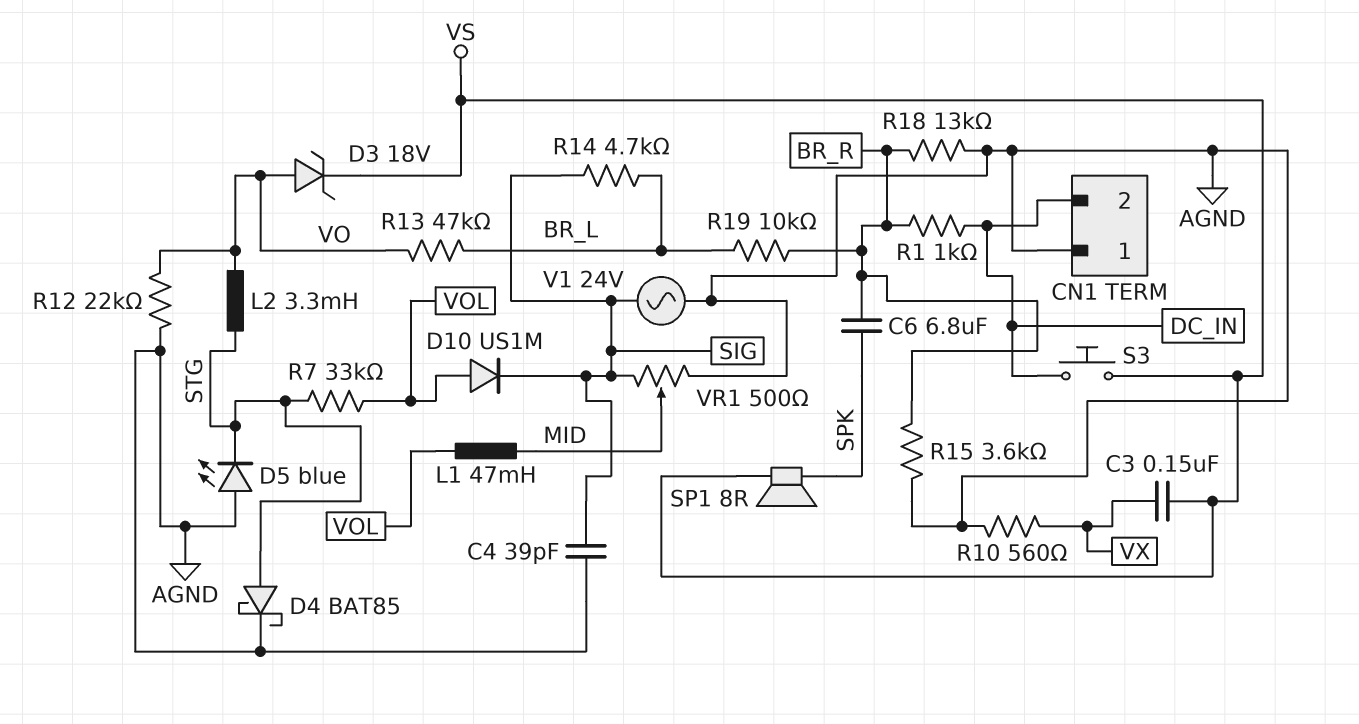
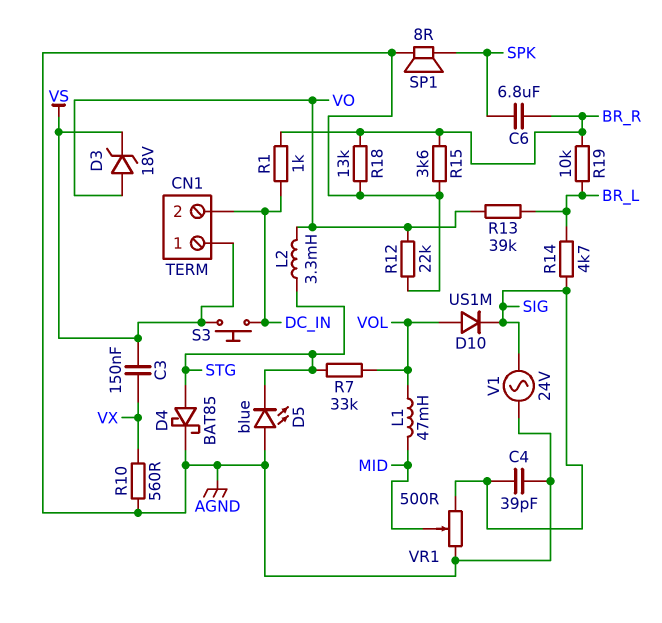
CN1 pin 1: AGND -> VS
R13: 47k (BR_L, VO) -> 39k (BR_L, VO)
SP1: speaker 8R (SPK, VS) -> speaker 8R (AGND, SPK)

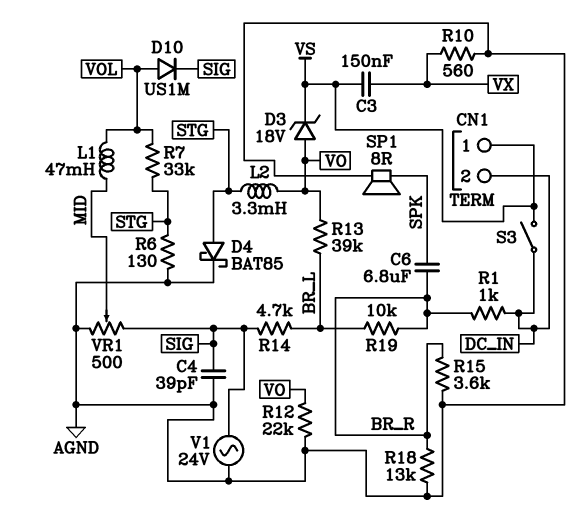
D5: LED blue (A AGND, K STG) -> none
R6: none -> 130 (AGND, STG)
S3: button (DC_IN, VS) -> switch (DC_IN, VS)

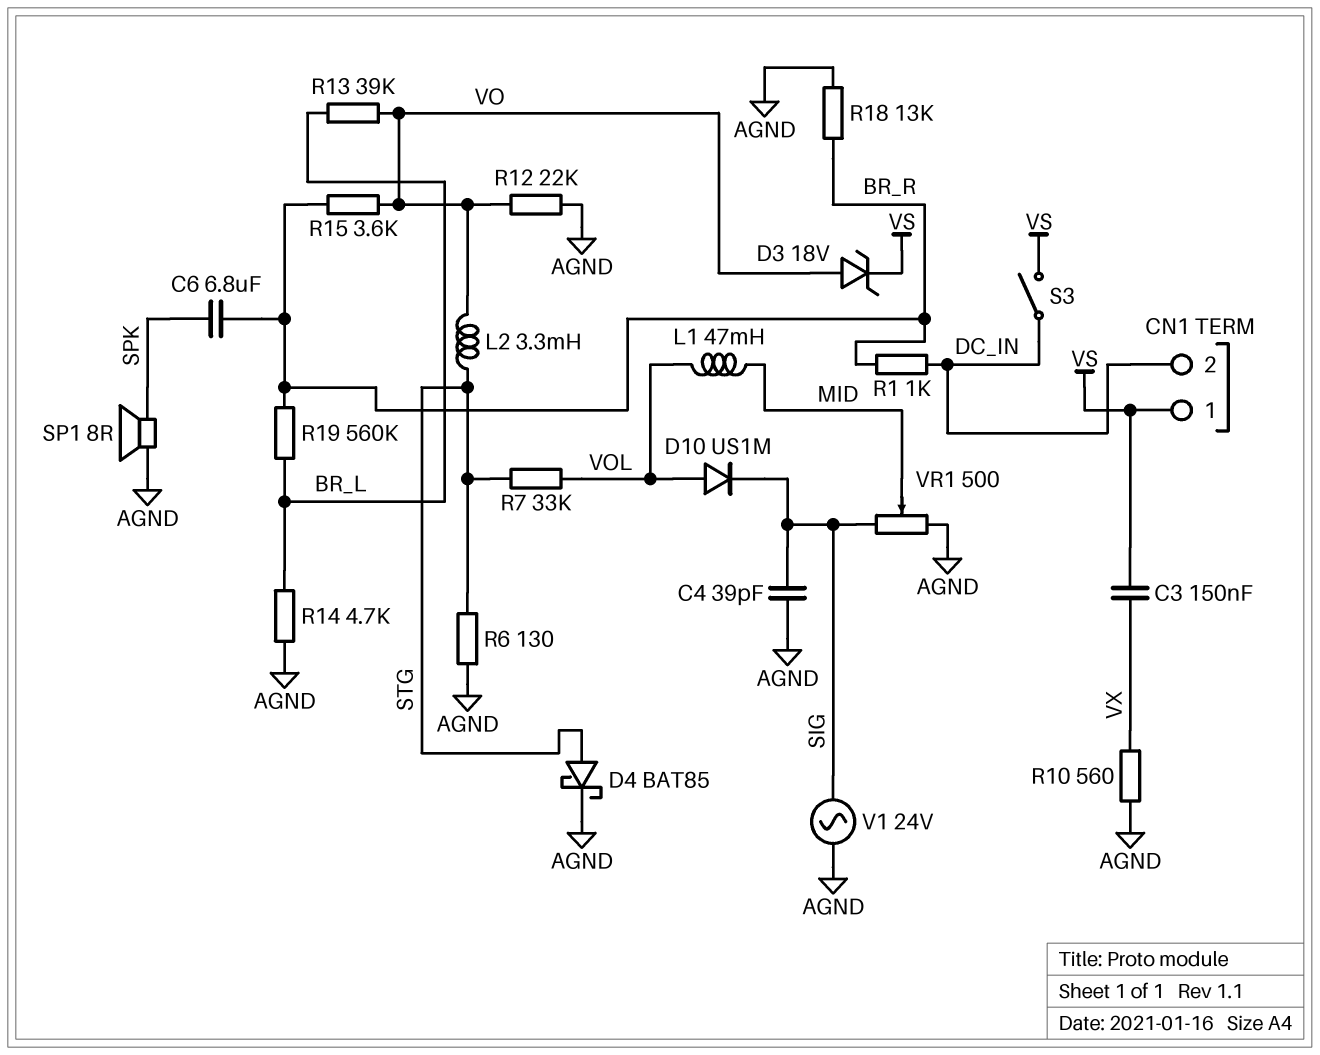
R14: 4.7k (BR_L, SIG) -> 4.7k (AGND, BR_L)
R15: 3.6k (AGND, BR_R) -> 3.6k (BR_R, VO)
R19: 10k (BR_L, BR_R) -> 560k (BR_L, BR_R)

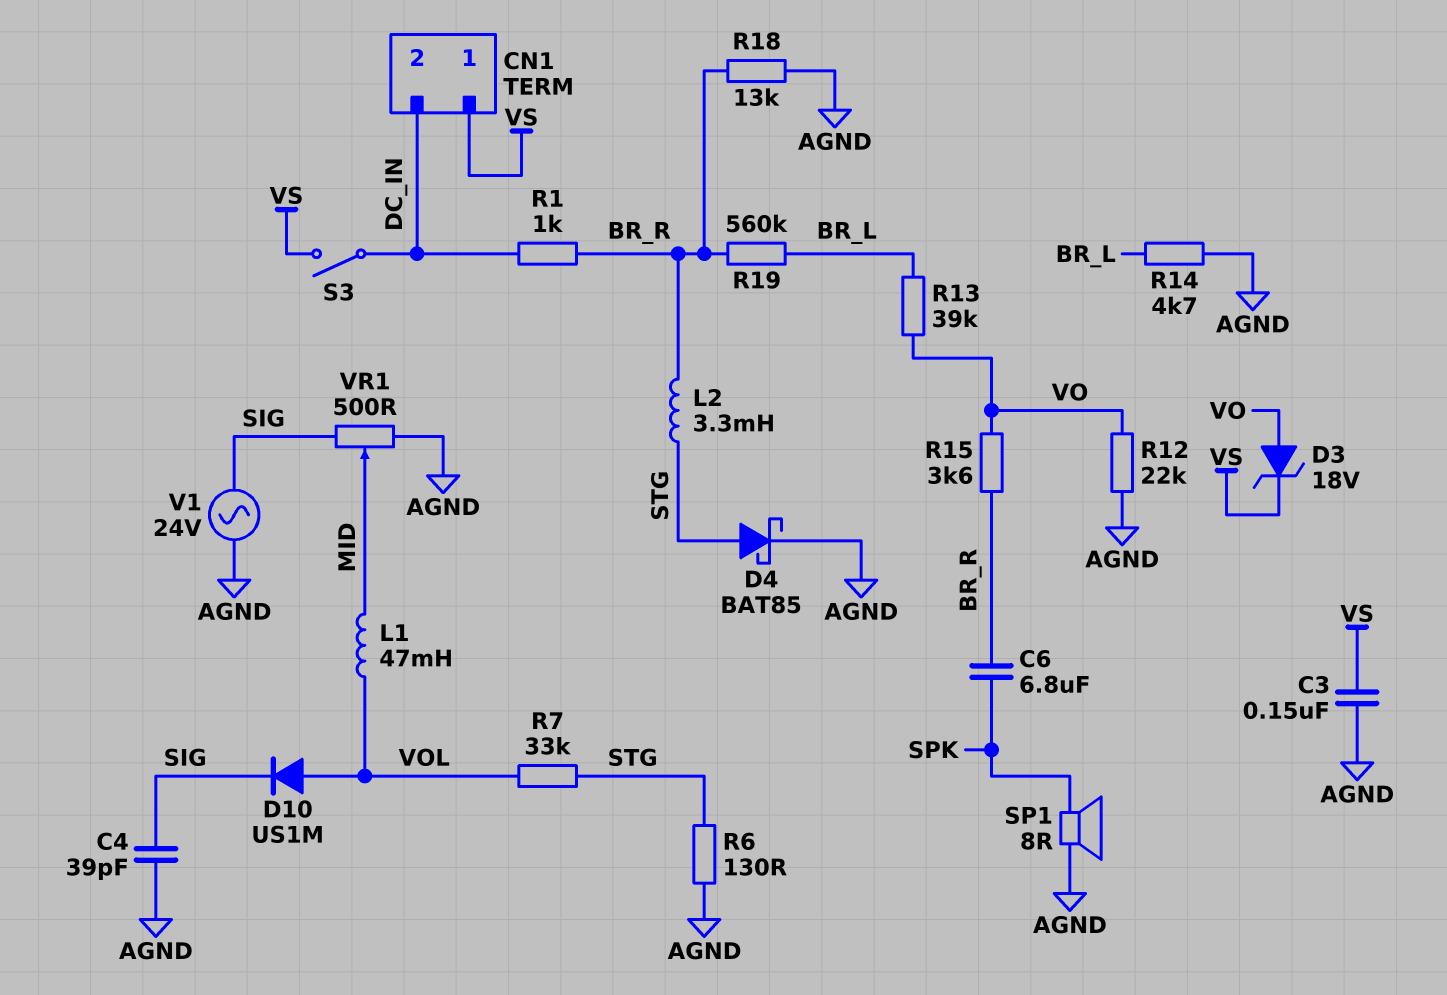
C3: 150nF (VS, VX) -> 150nF (AGND, VS)
L2: 3.3mH (STG, VO) -> 3.3mH (BR_R, STG)
R10: 560 (AGND, VX) -> none

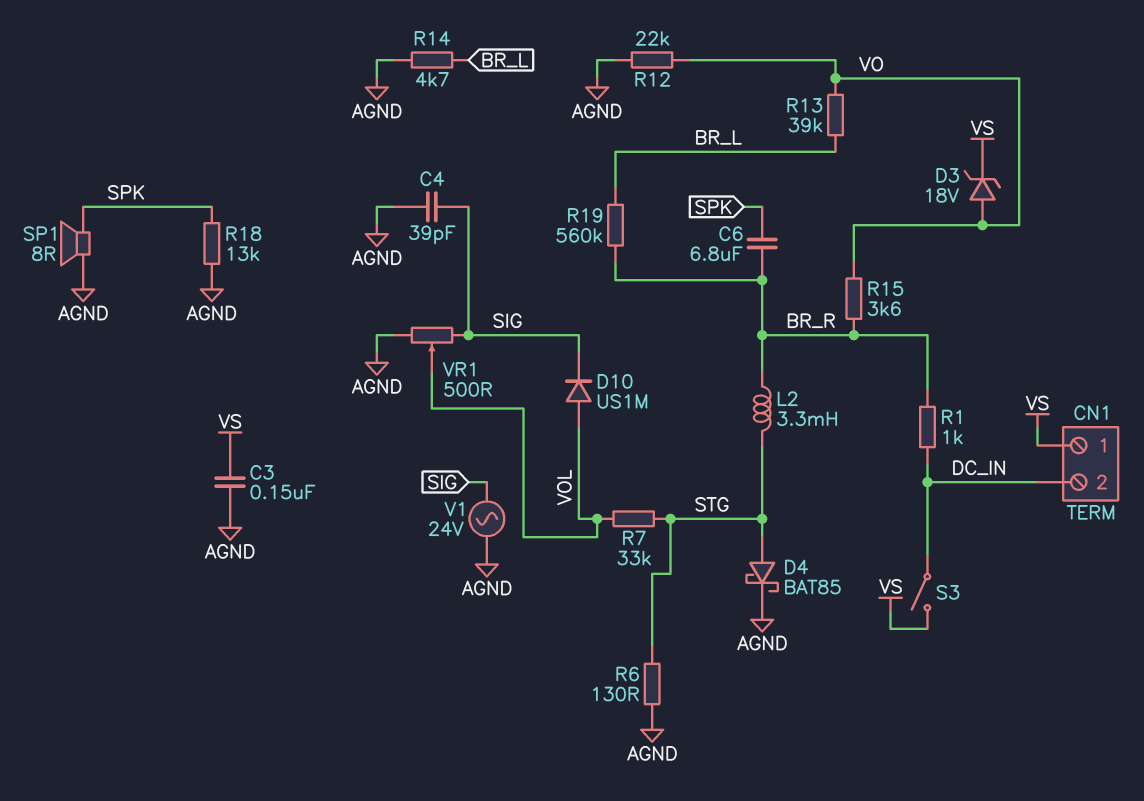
L1: 47mH (MID, VOL) -> none
R18: 13k (AGND, BR_R) -> 13k (AGND, SPK)
VR1: 500 (AGND, SIG, wiper MID) -> 500 (AGND, SIG, wiper VOL)

